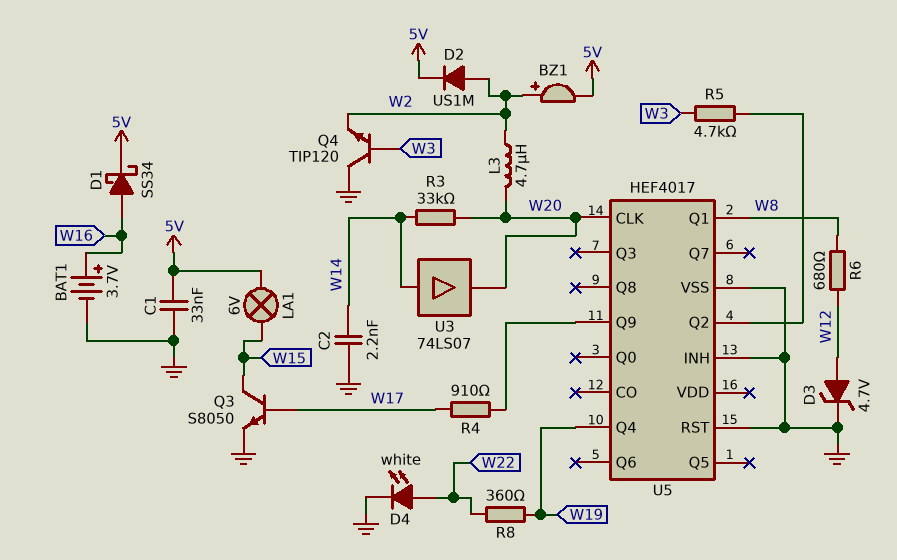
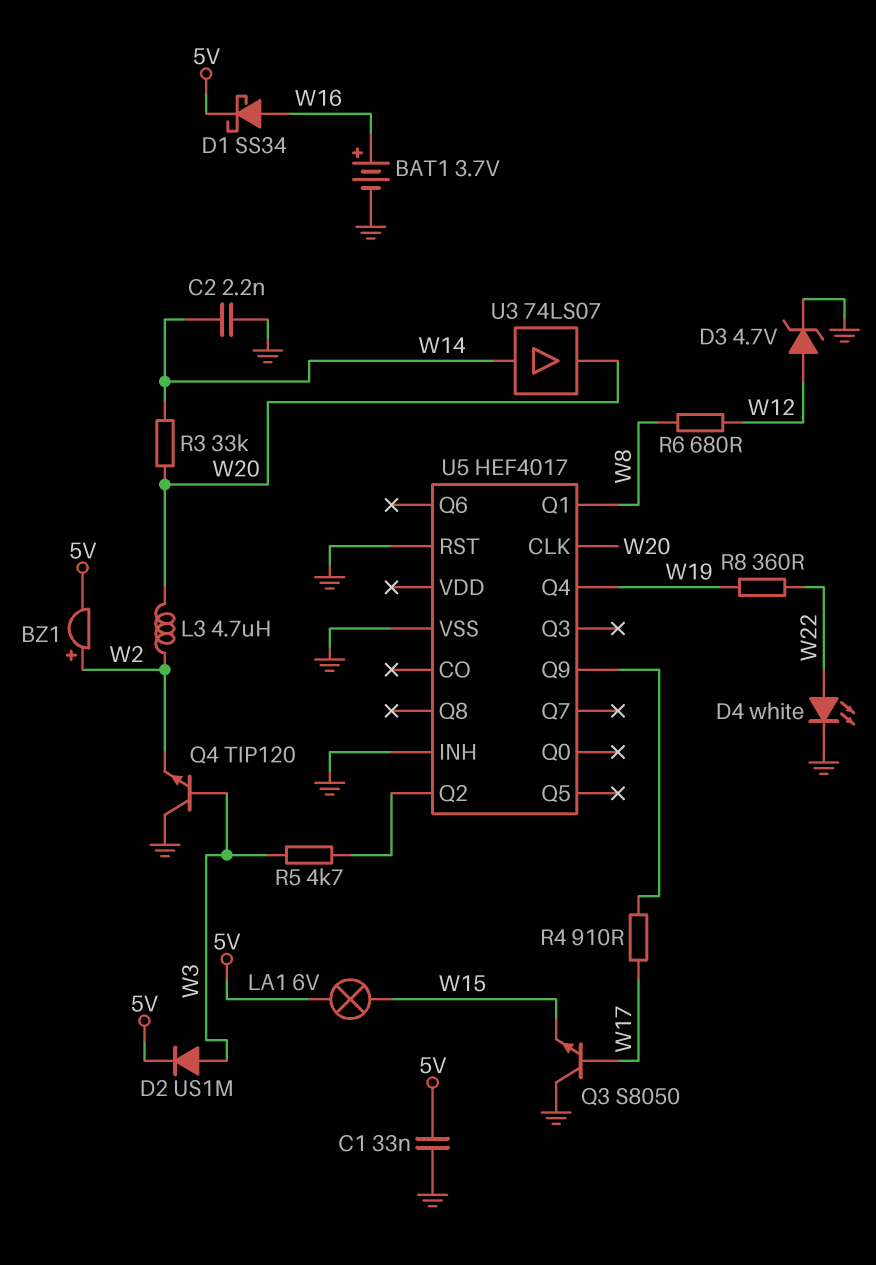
D2: diode US1M (A W2, K 5V) -> diode US1M (A W3, K 5V)
Q3: NPN S8050 (B W17, C W15, E GND) -> NPN S8050 (B W17, C GND, E W15)

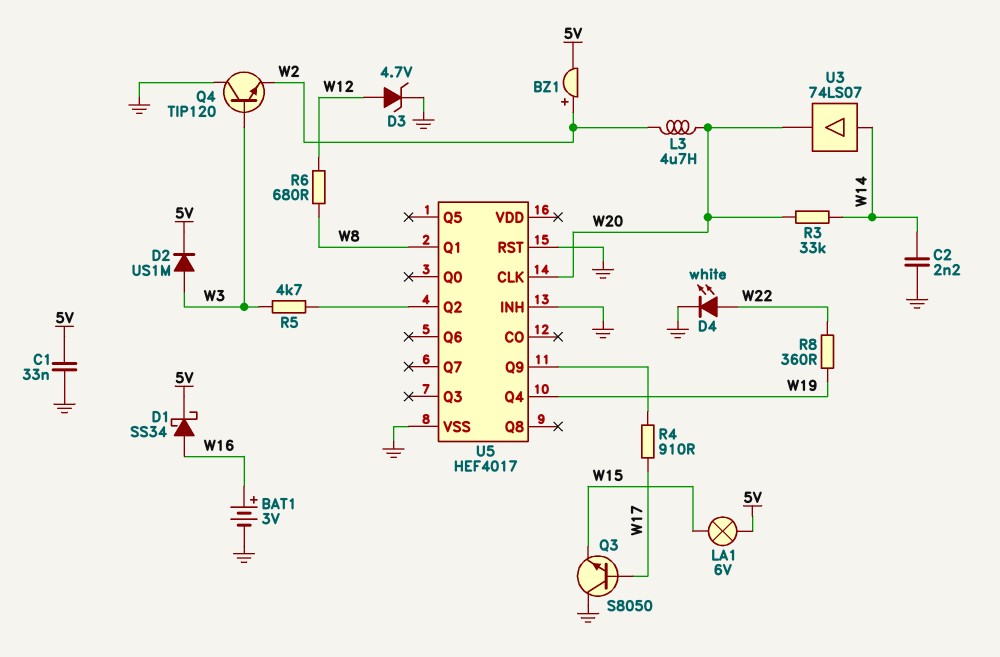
BAT1: 3.7V (plus W16, minus GND) -> 3V (plus W16, minus GND)

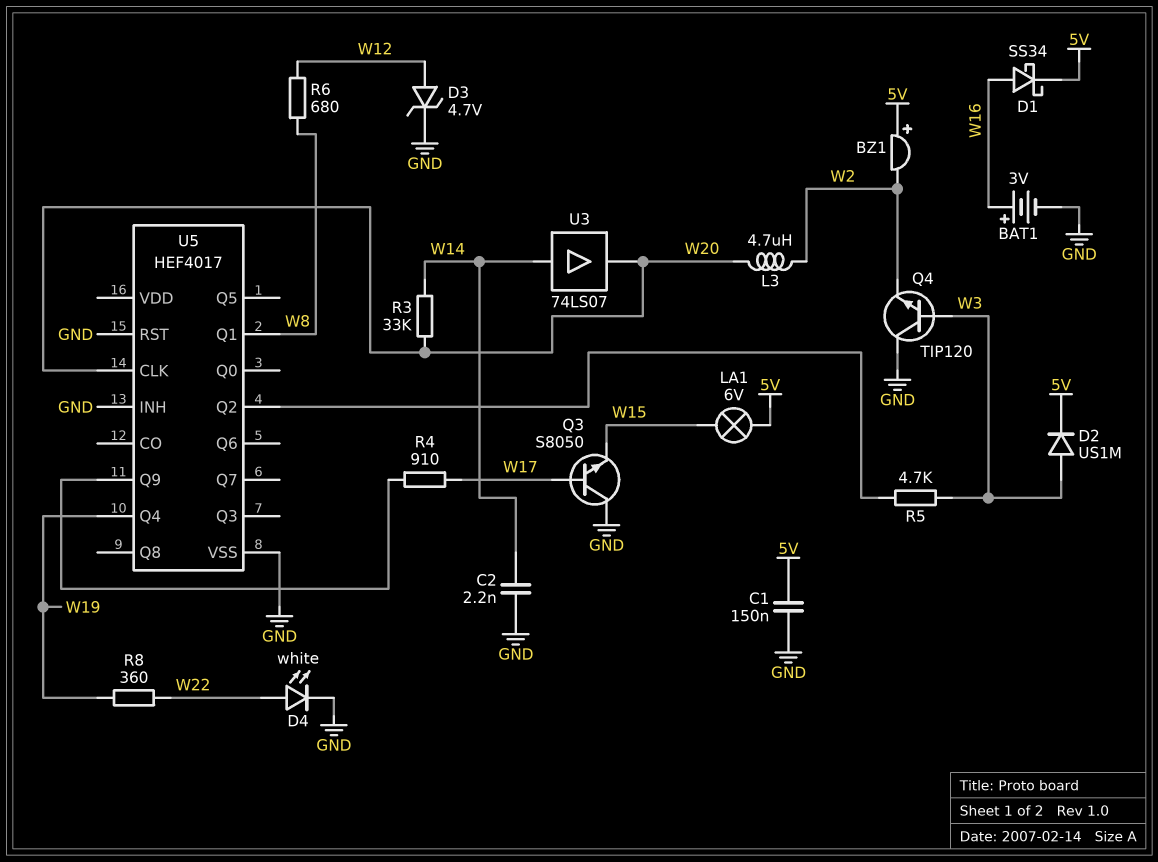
BZ1: buzzer (plus W2, minus 5V) -> buzzer (plus 5V, minus W2)
C1: 33nF (5V, GND) -> 150nF (5V, GND)

